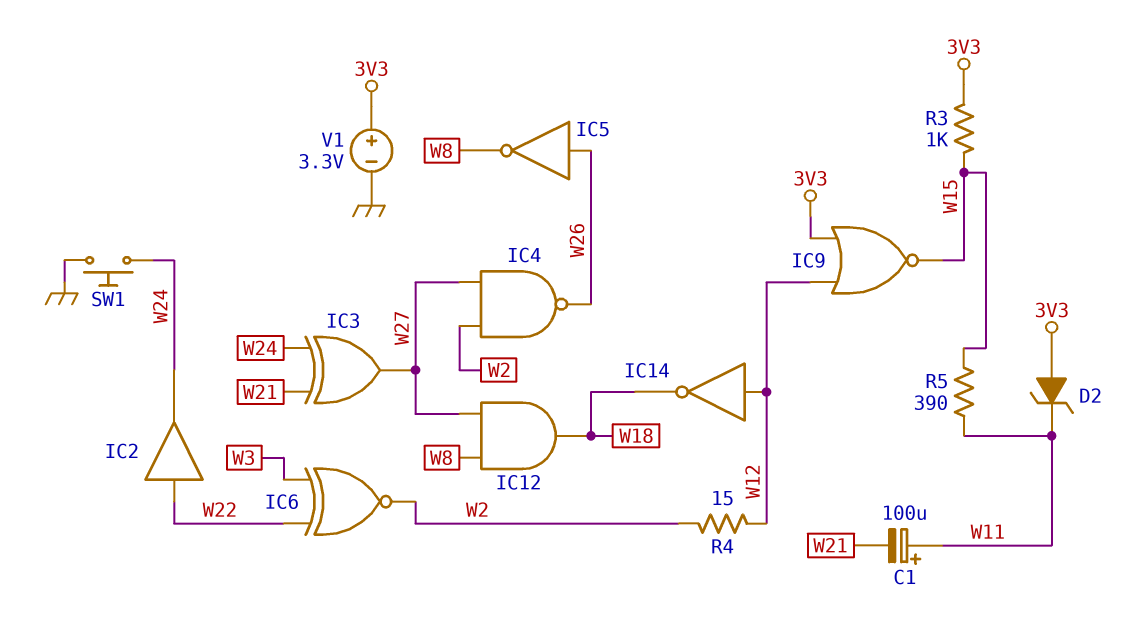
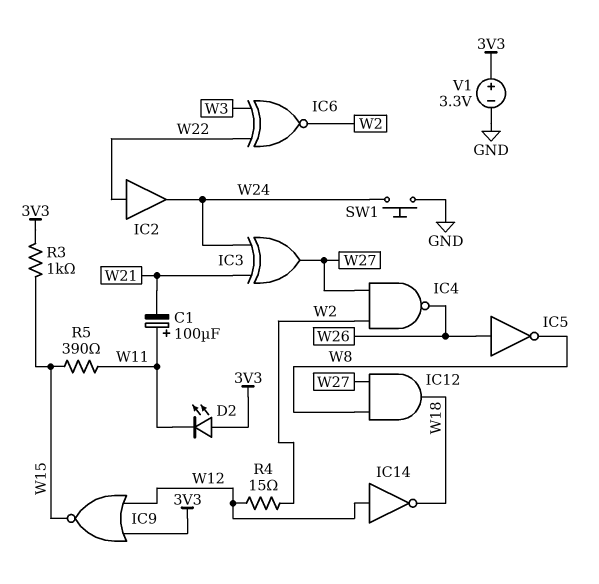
D2: zener (A 3V3, K W11) -> LED (A 3V3, K W11)

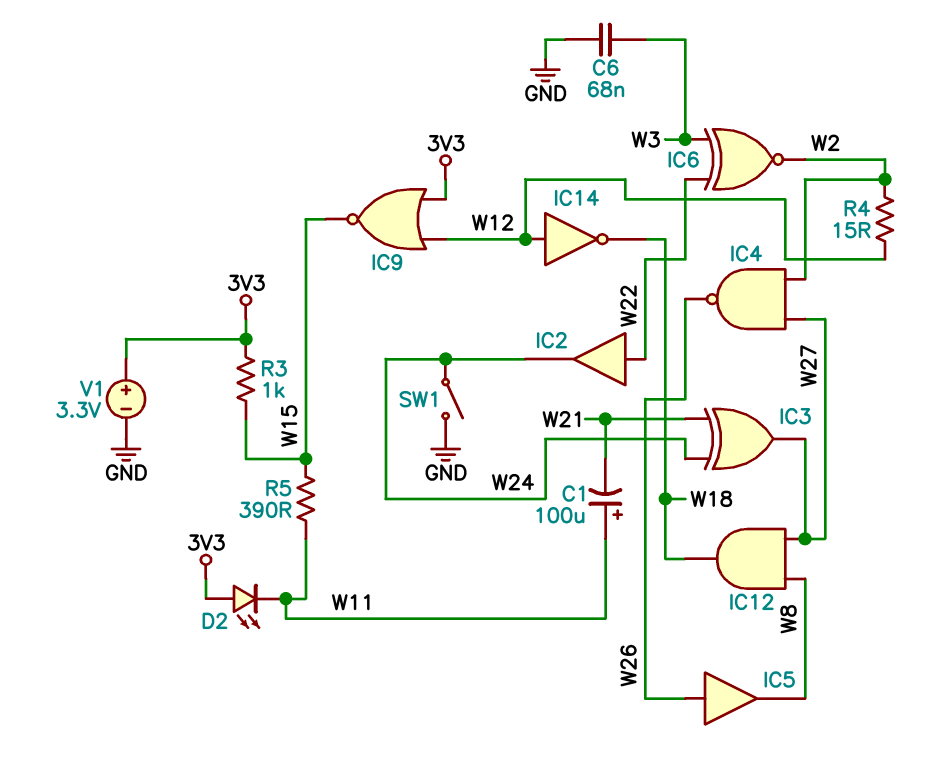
C6: none -> 68nF (GND, W3)
IC5: NOT (in W26, out W8) -> buffer (in W26, out W8)
SW1: button (GND, W24) -> switch (GND, W24)

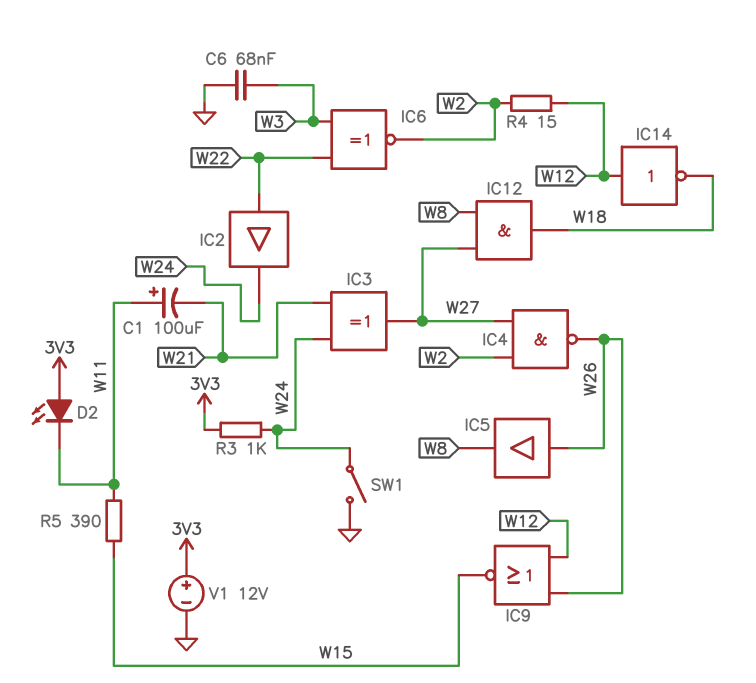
IC9: NOR (in 3V3, in W12, out W15) -> NOR (in W12, in W26, out W15)
R3: 1k (3V3, W15) -> 1k (3V3, W24)
V1: 3.3V (plus 3V3, minus GND) -> 12V (plus 3V3, minus GND)

